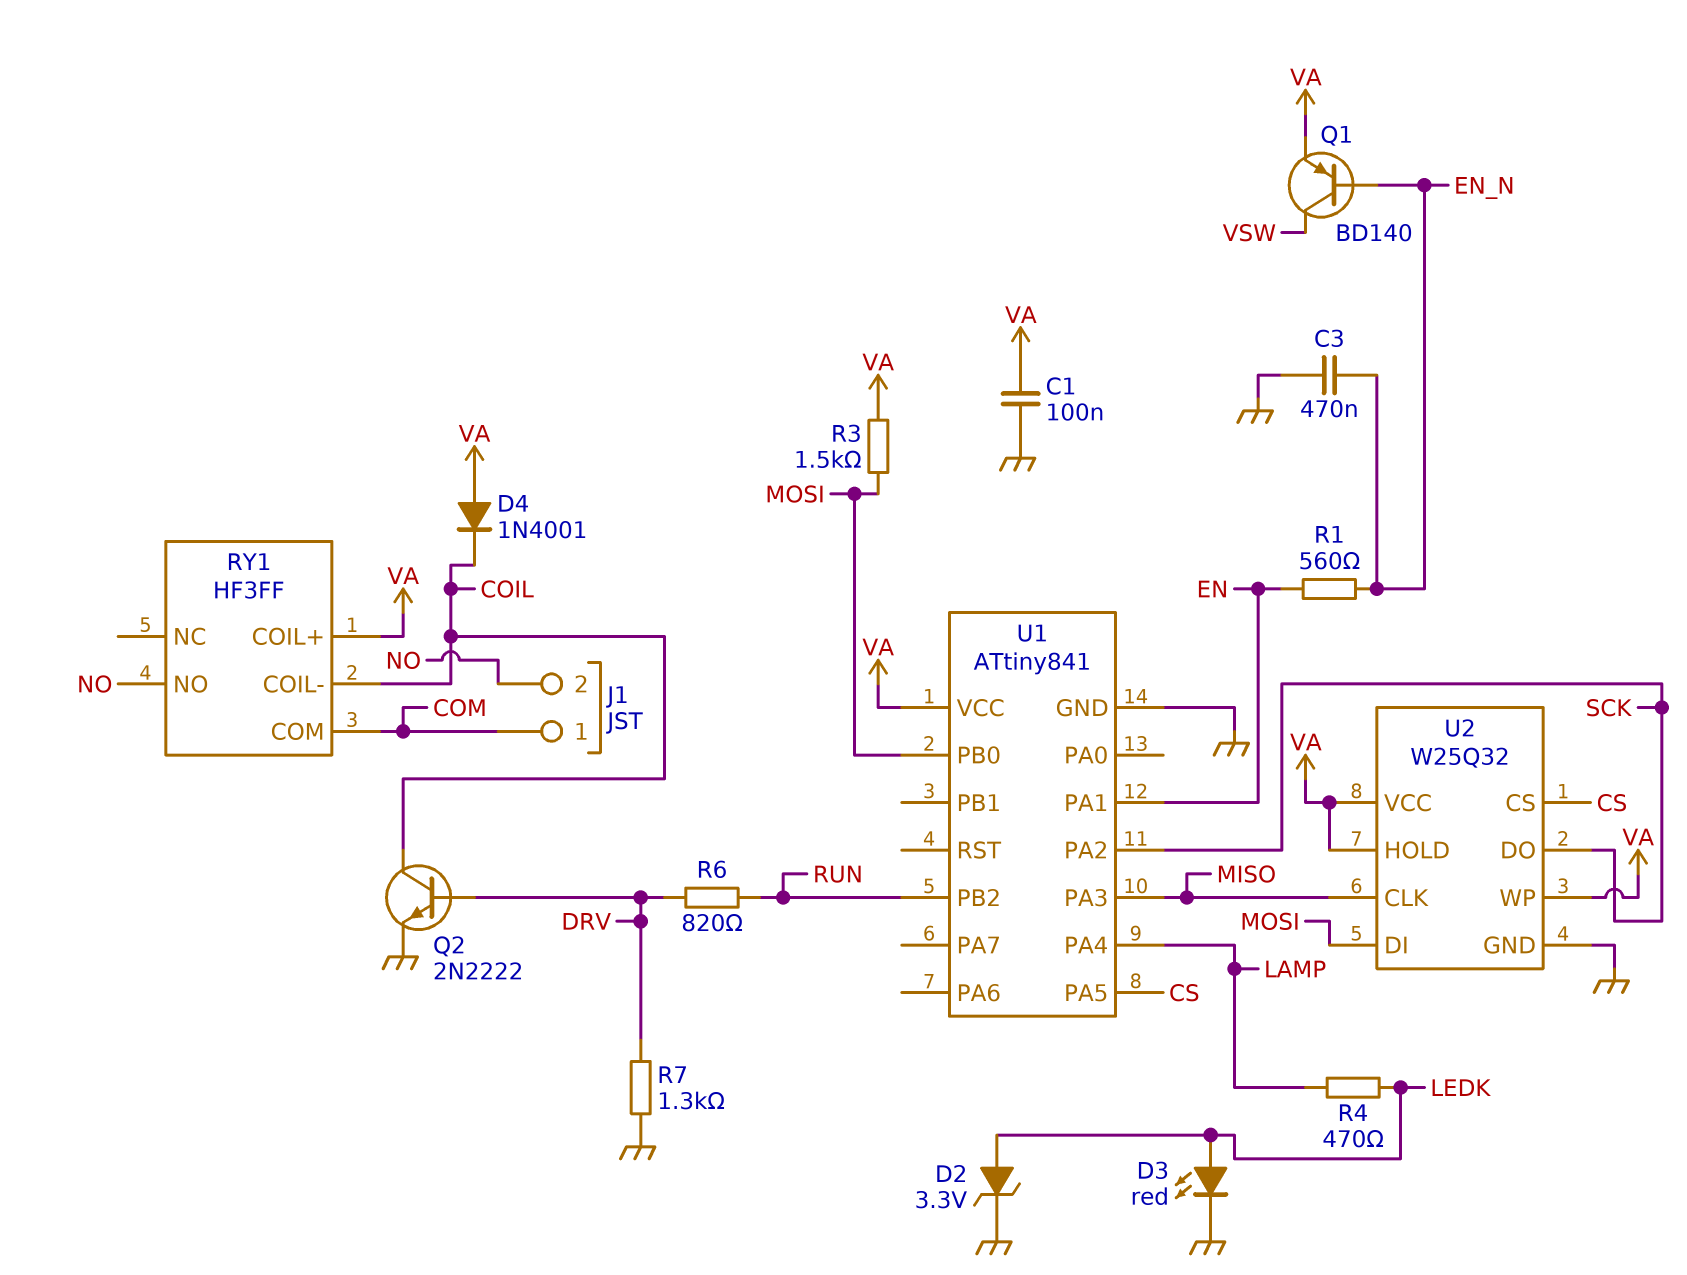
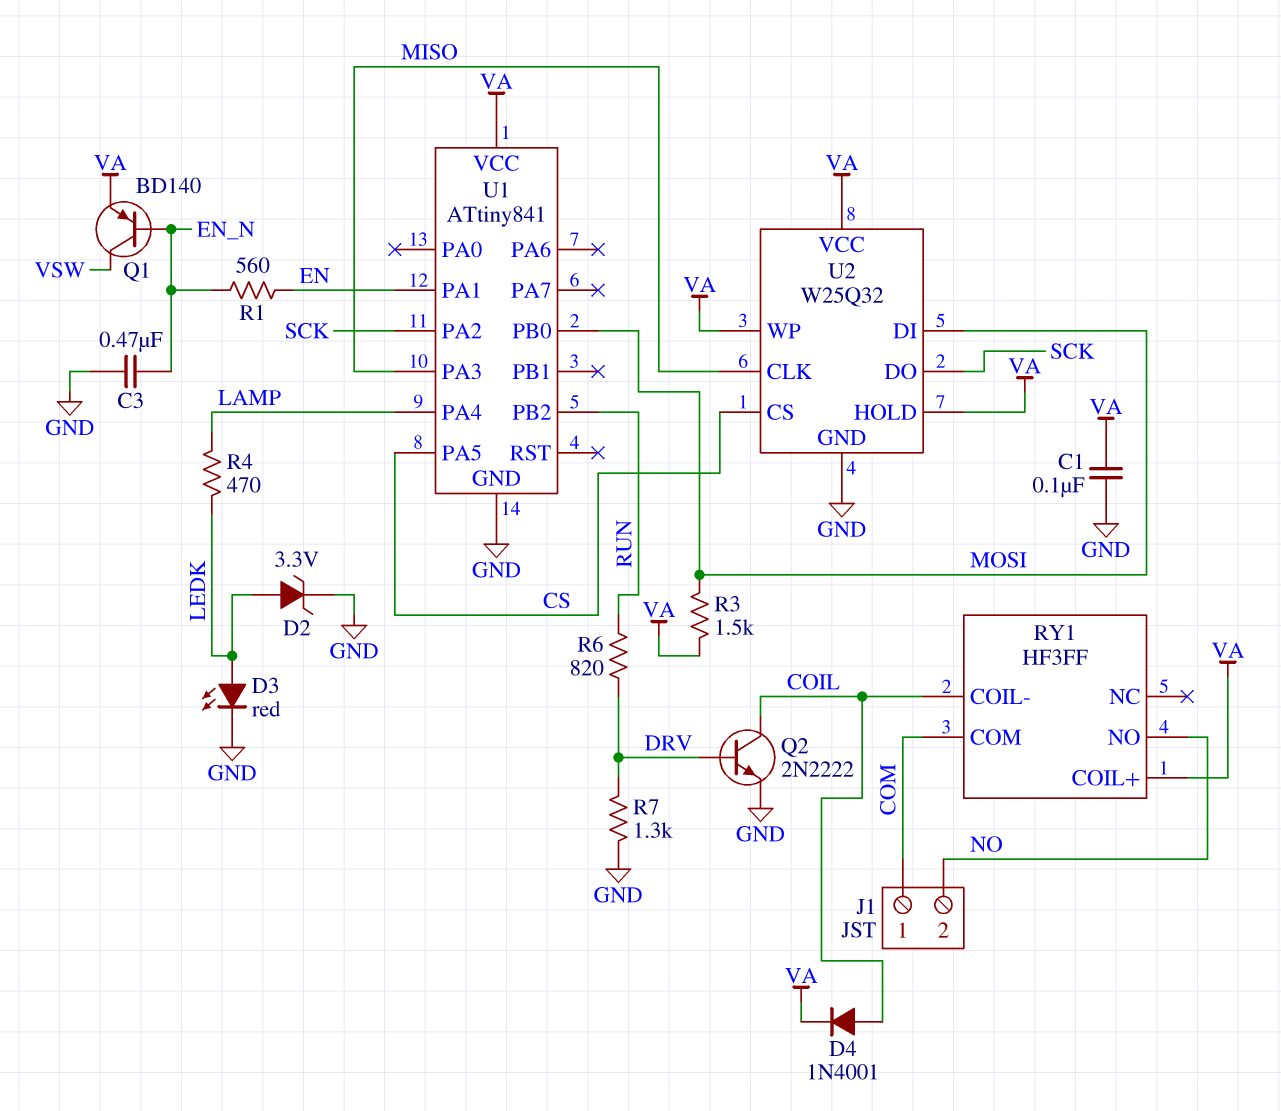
D4: diode 1N4001 (A VA, K COIL) -> diode 1N4001 (A COIL, K VA)

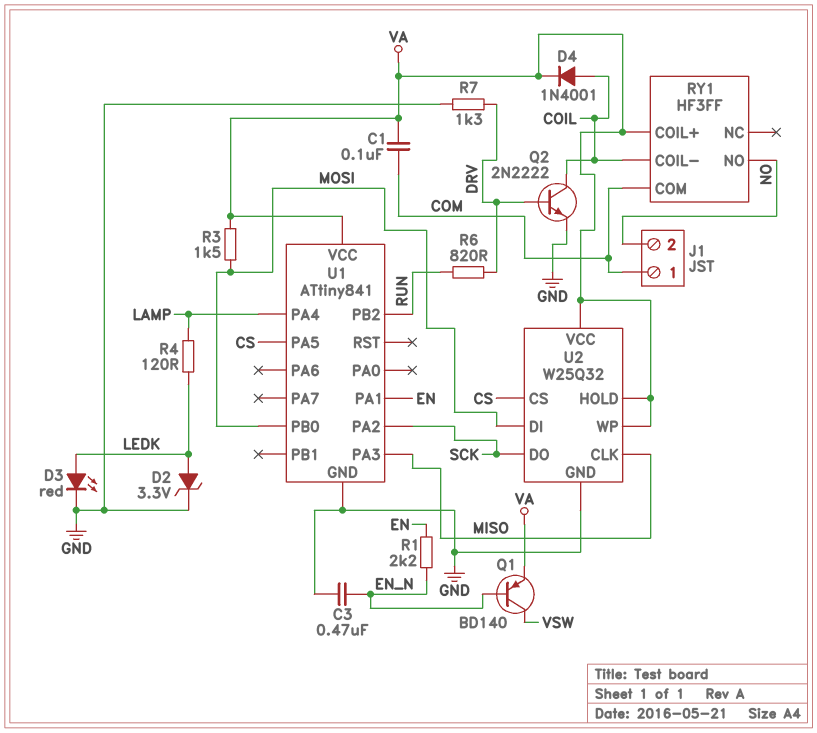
C1: 100nF (GND, VA) -> 100nF (COM, VA)
R1: 560 (EN, EN_N) -> 2.2k (EN, EN_N)
R4: 470 (LAMP, LEDK) -> 120 (LAMP, LEDK)

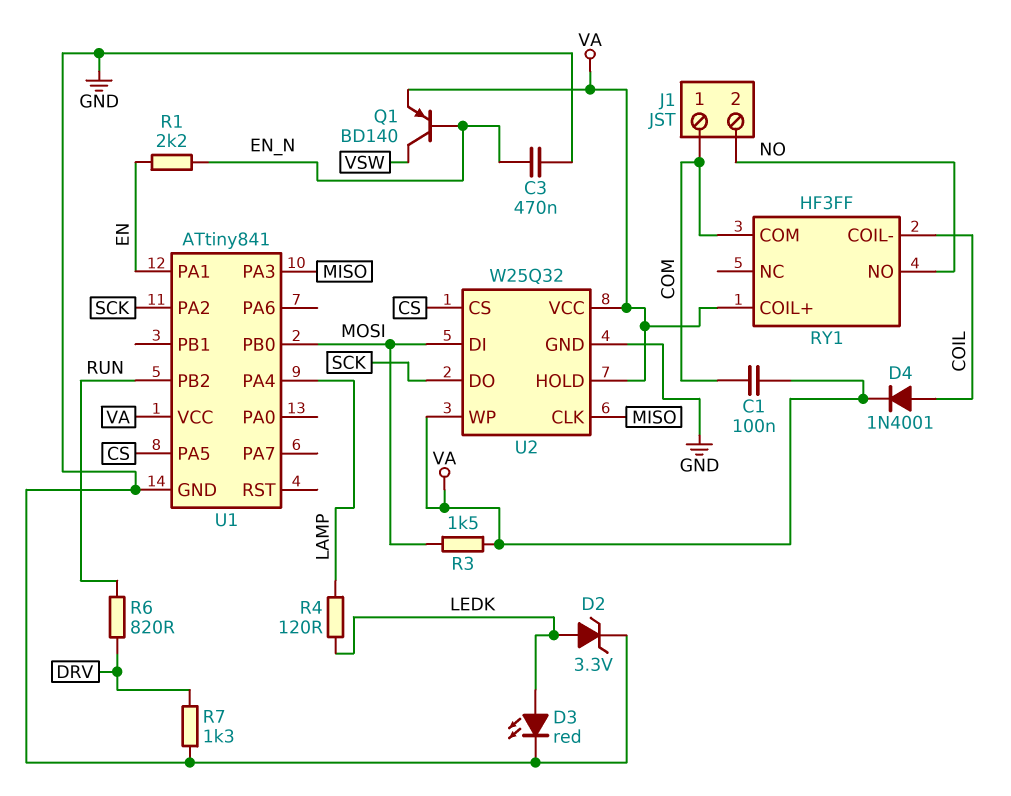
Q2: NPN 2N2222 (B DRV, C COIL, E GND) -> none

